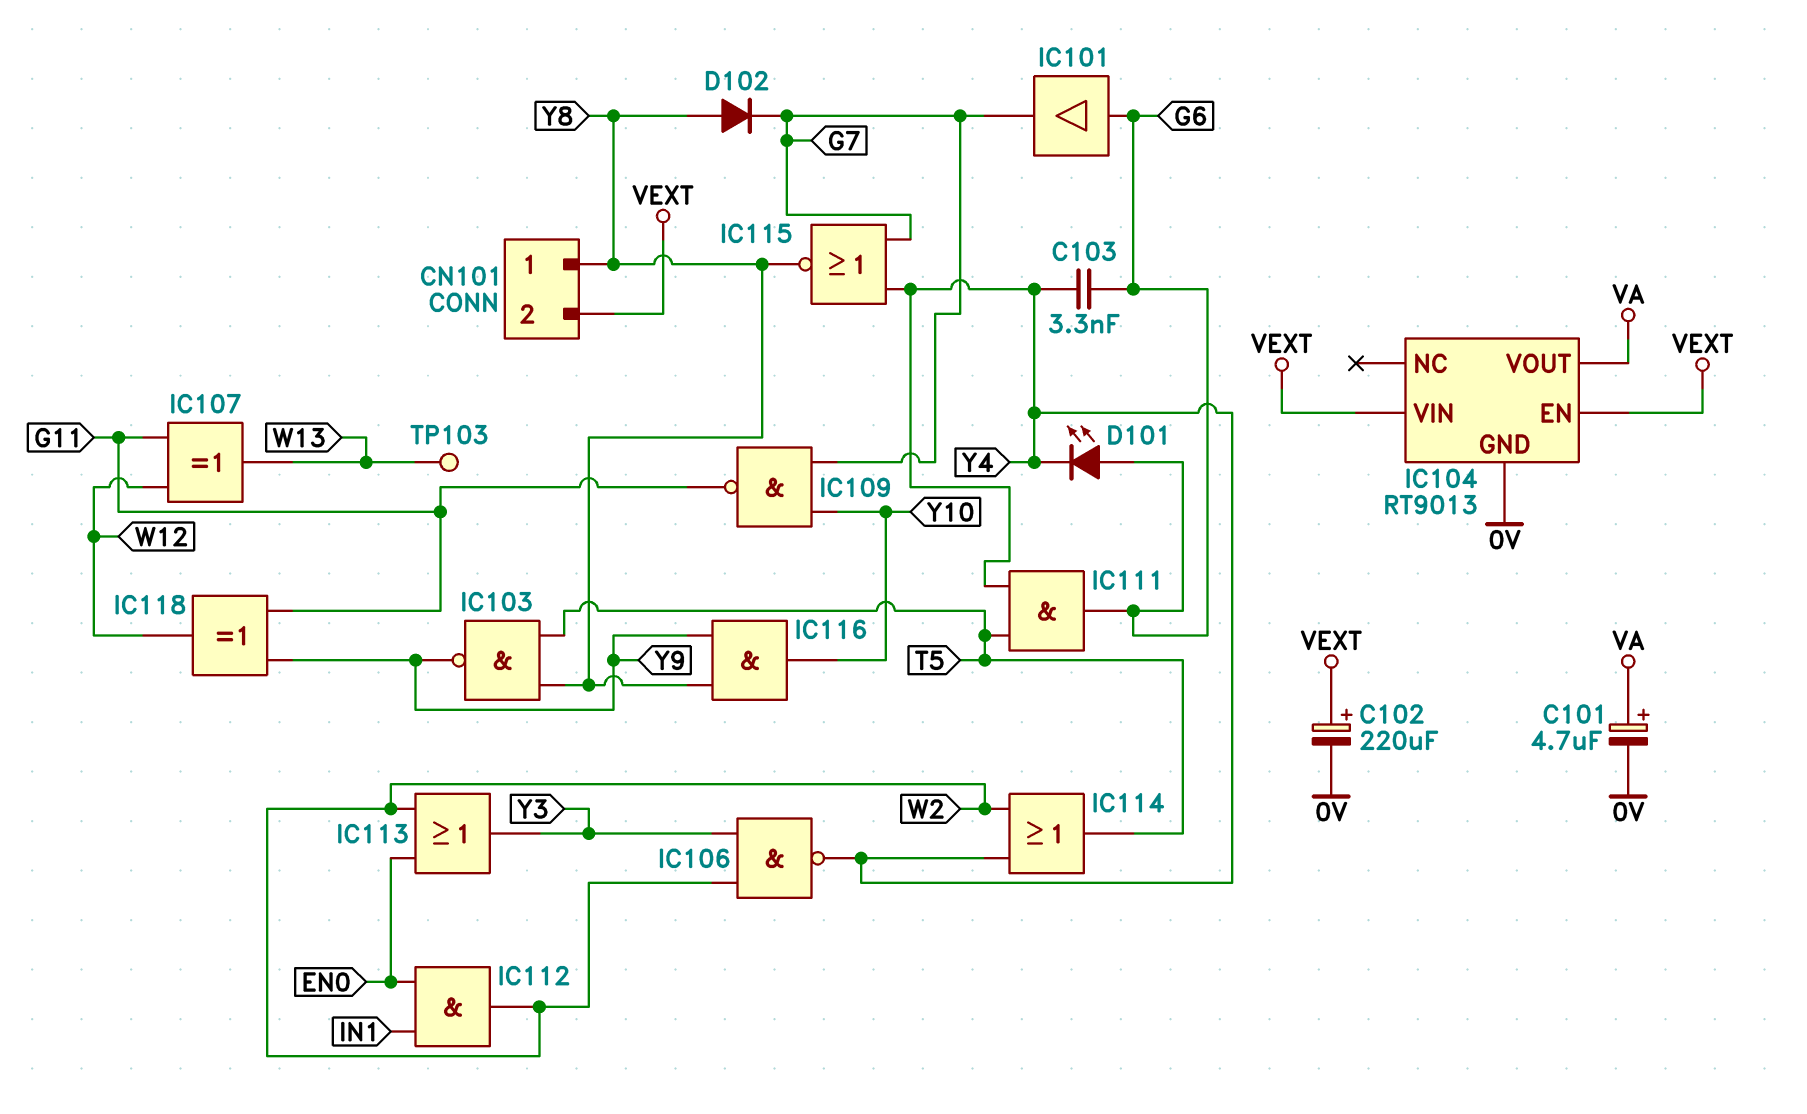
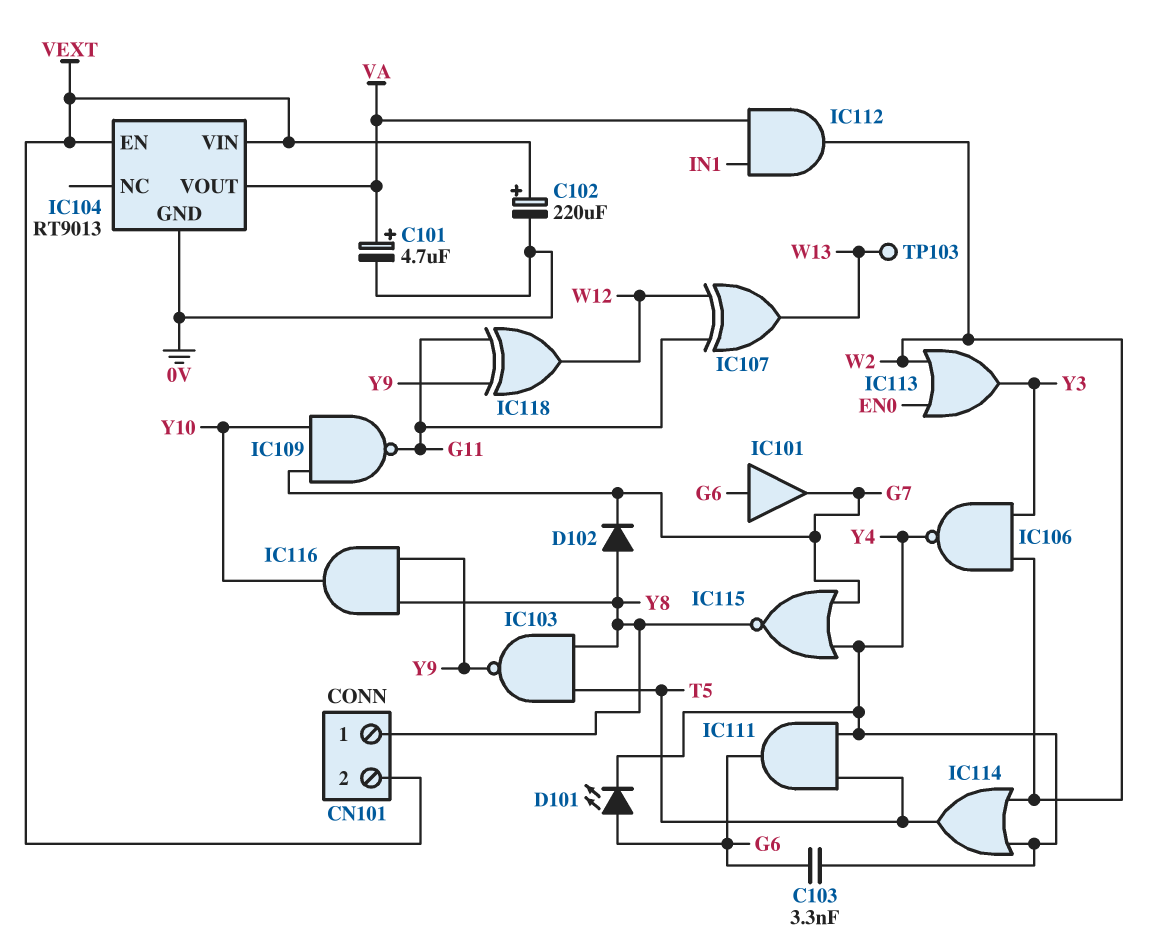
IC112: AND (in EN0, in IN1, out W2) -> AND (in IN1, in VA, out W2)

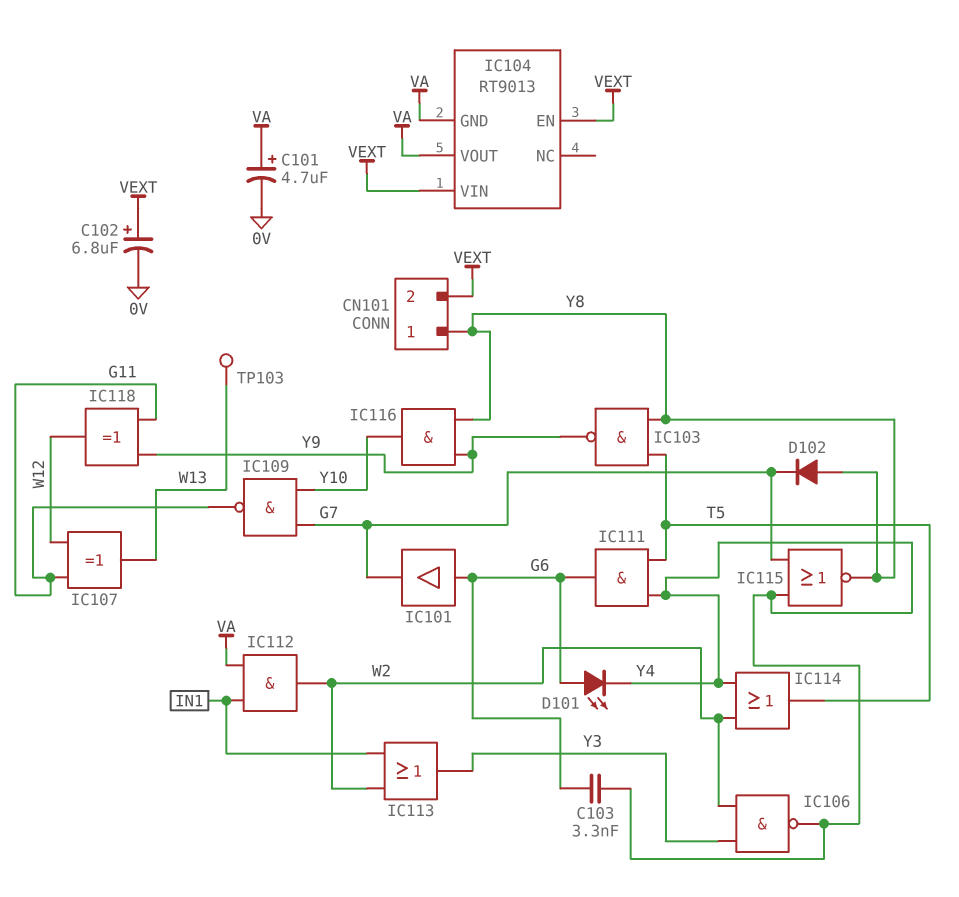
C102: 220uF (plus VEXT, minus 0V) -> 6.8uF (plus VEXT, minus 0V)
IC104 pin GND: 0V -> VA
IC113: OR (in EN0, in W2, out Y3) -> OR (in IN1, in W2, out Y3)

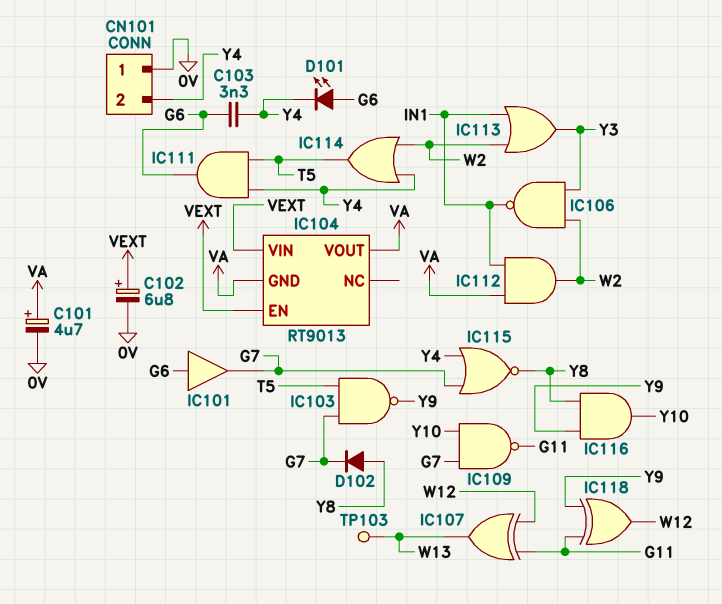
CN101 pin 1: Y8 -> 0V
CN101 pin 2: VEXT -> Y4
IC103: NAND (in T5, in Y8, out Y9) -> NAND (in G7, in T5, out Y9)
IC106: NAND (in W2, in Y3, out Y4) -> NAND (in W2, in Y3, out IN1)

